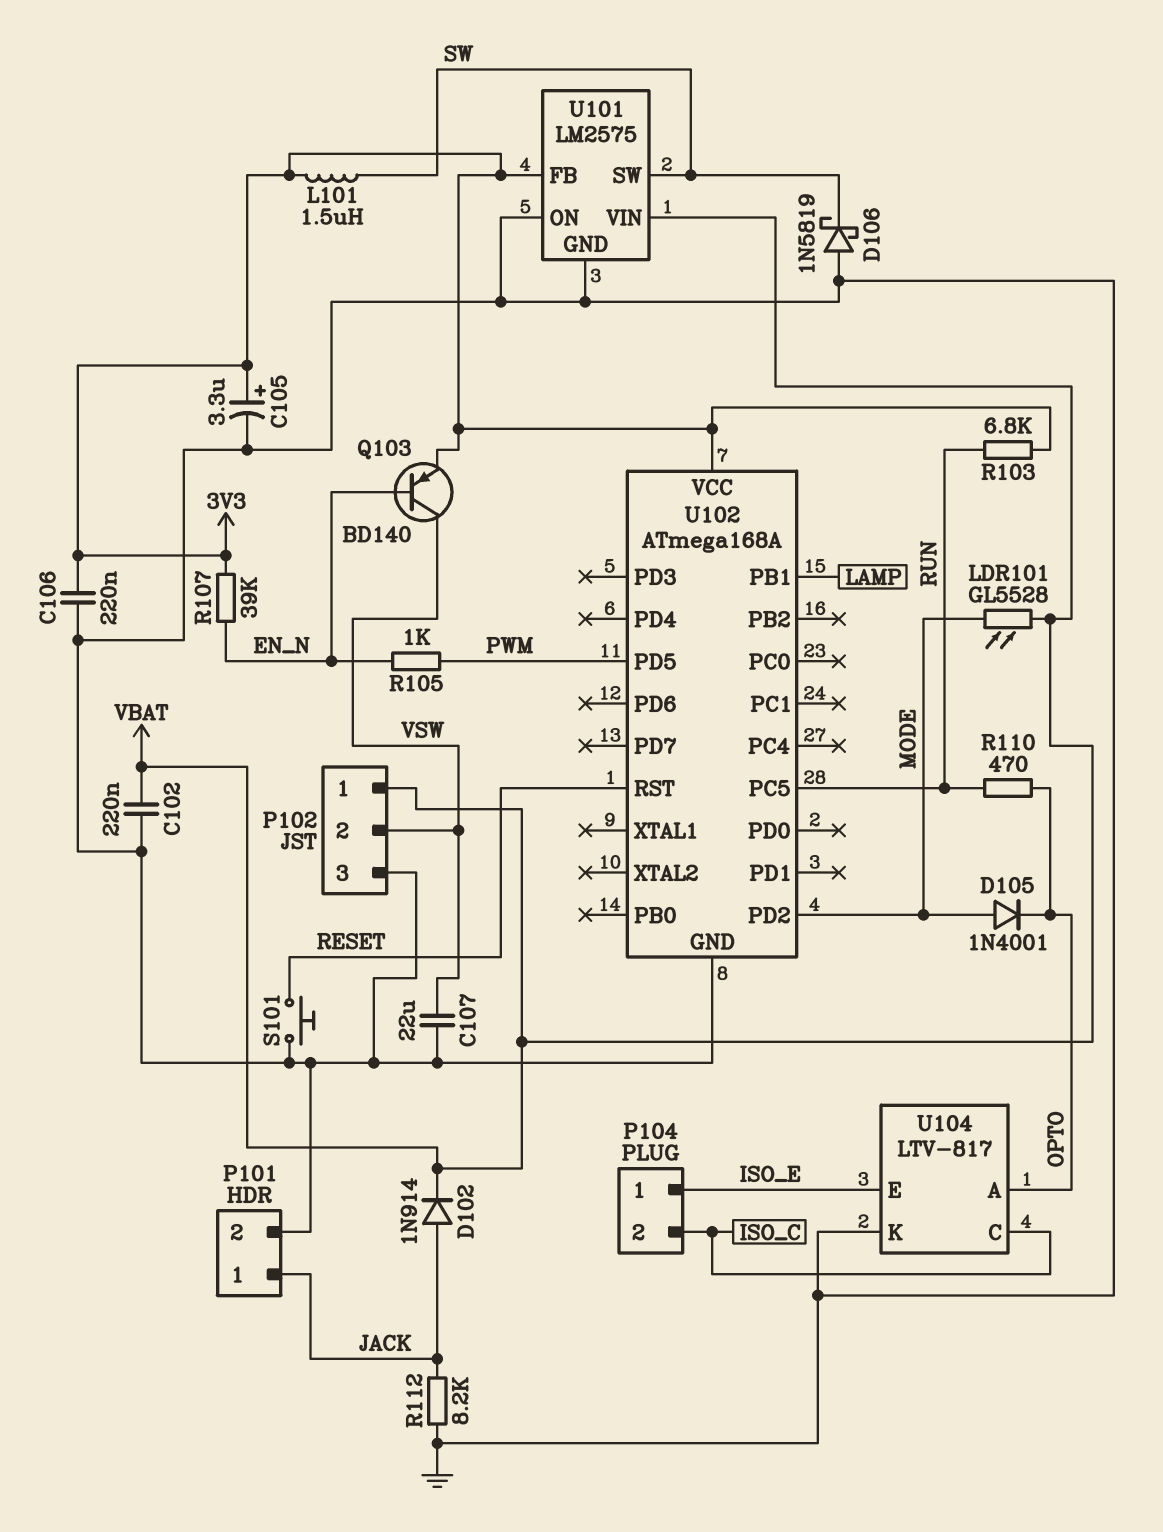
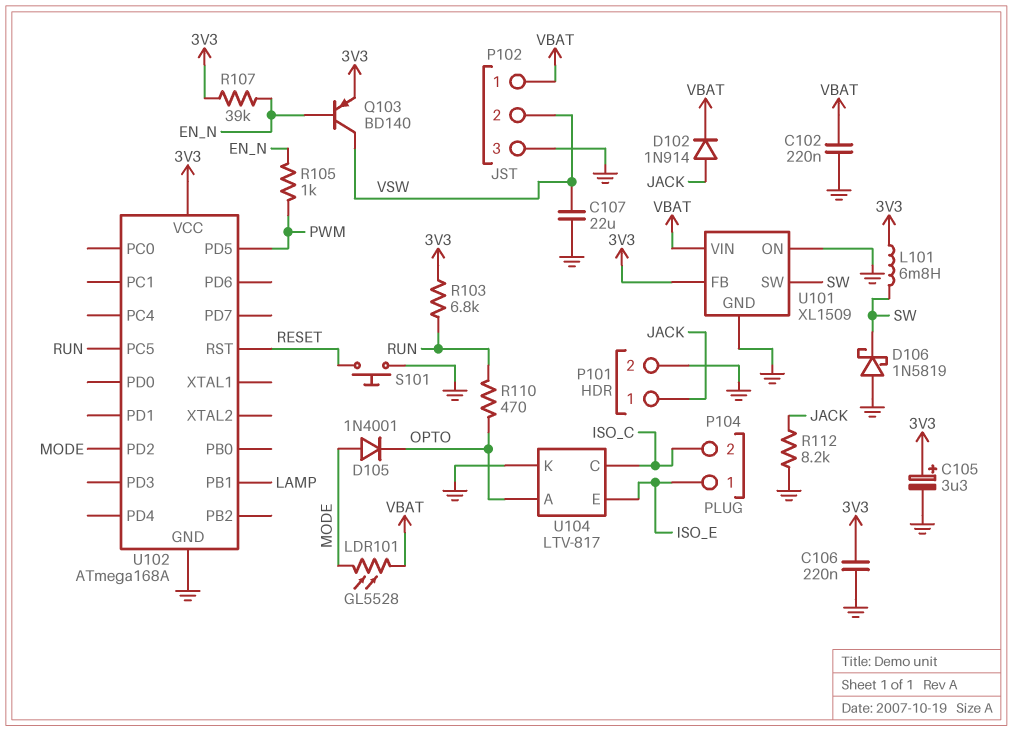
L101: 1.5uH (3V3, SW) -> 6.8mH (3V3, SW)
U101: LM2575 -> XL1509

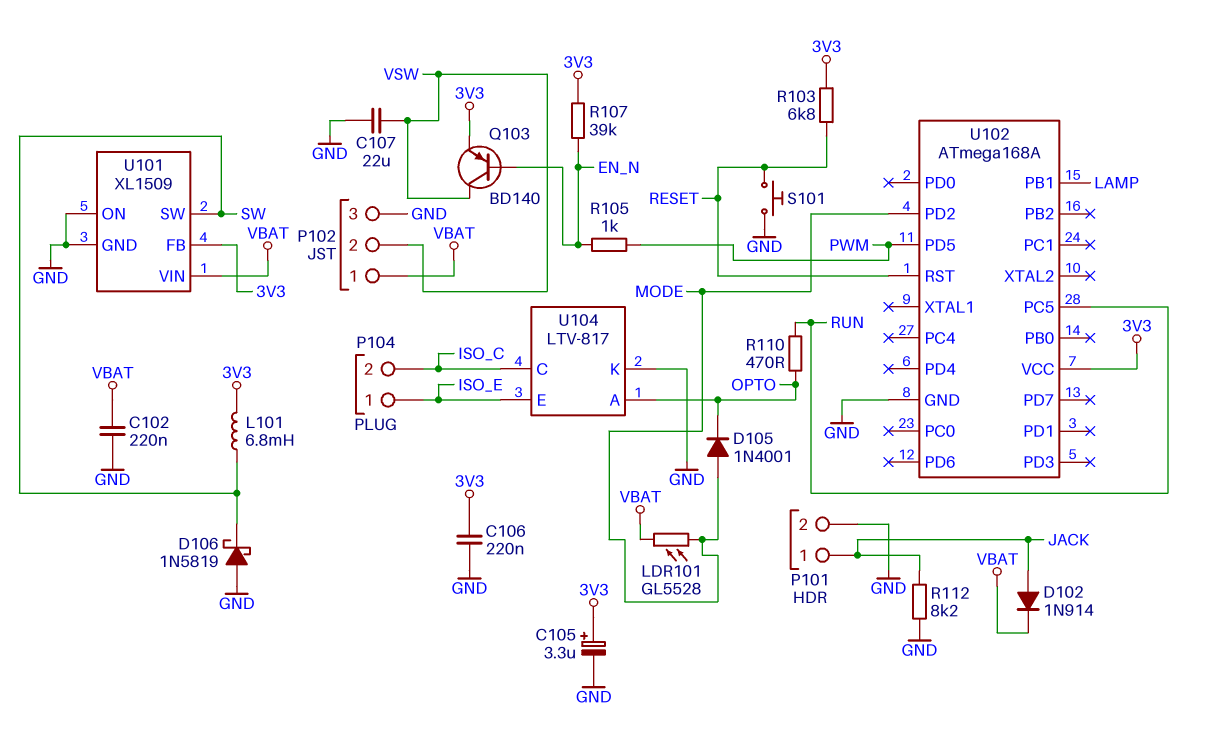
R103: 6.8k (3V3, RUN) -> 6.8k (3V3, RESET)

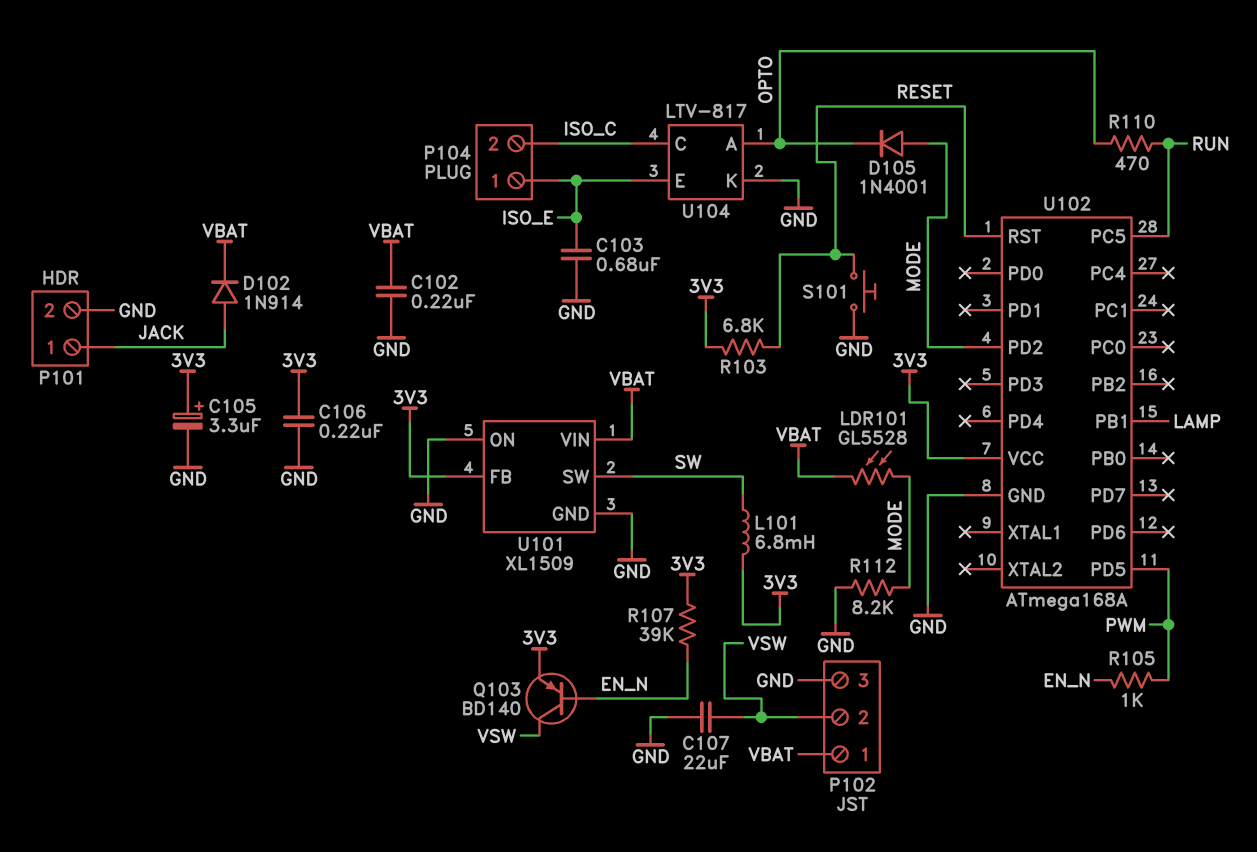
C103: none -> 680nF (GND, ISO_E)
D106: schottky 1N5819 (A GND, K SW) -> none
R112: 8.2k (GND, JACK) -> 8.2k (GND, MODE)

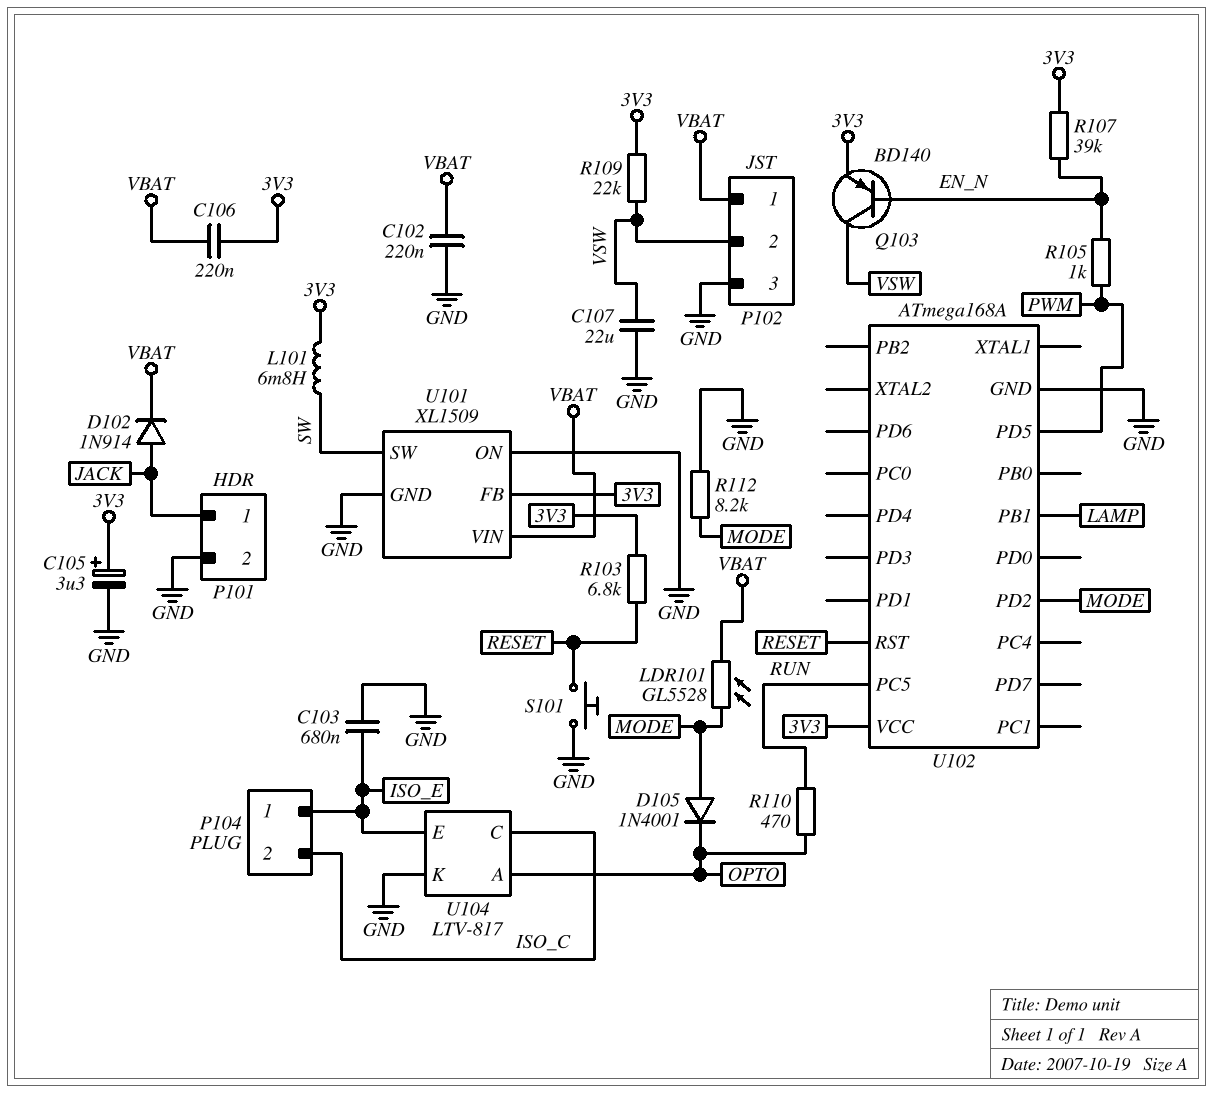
C106: 220nF (3V3, GND) -> 220nF (3V3, VBAT)
R109: none -> 22k (3V3, VSW)

